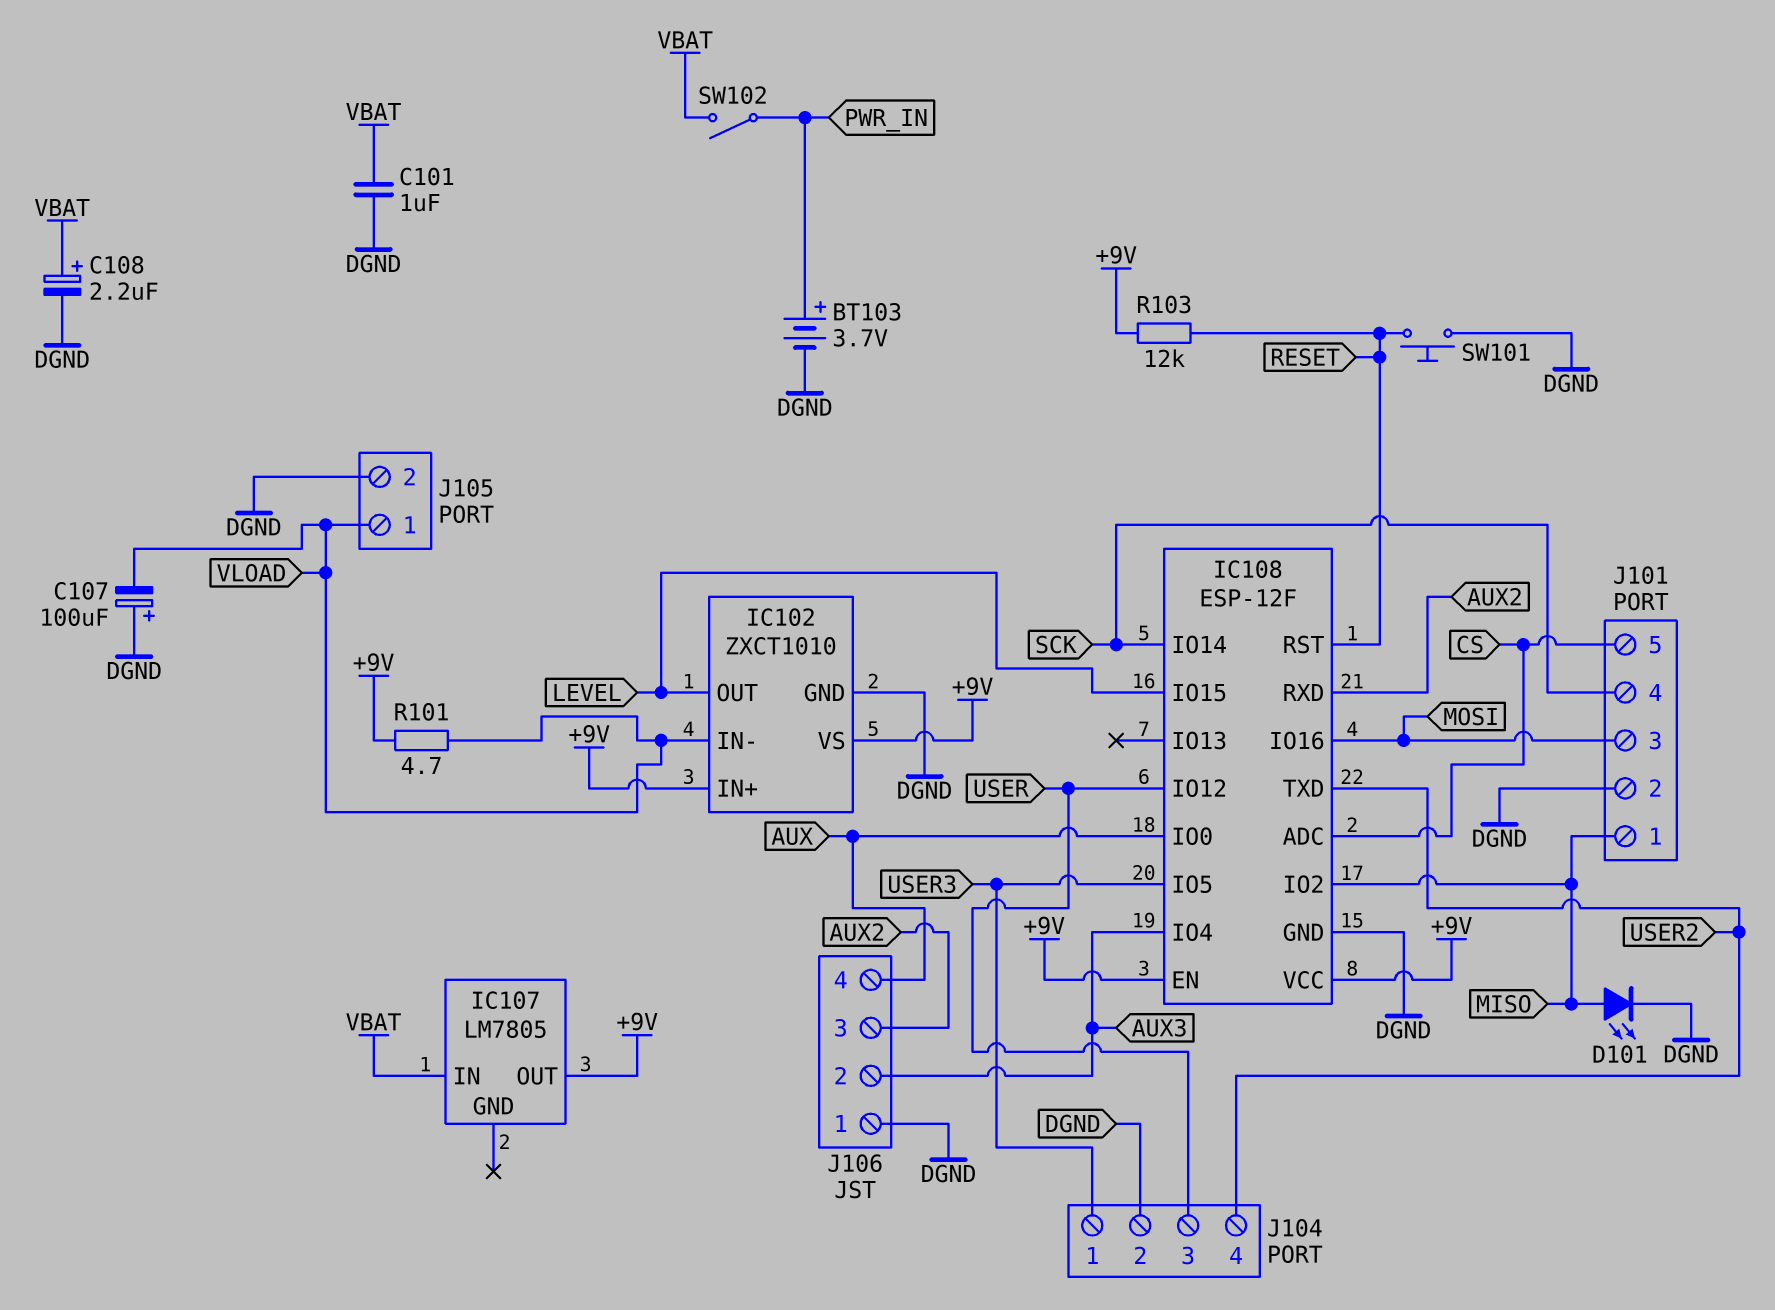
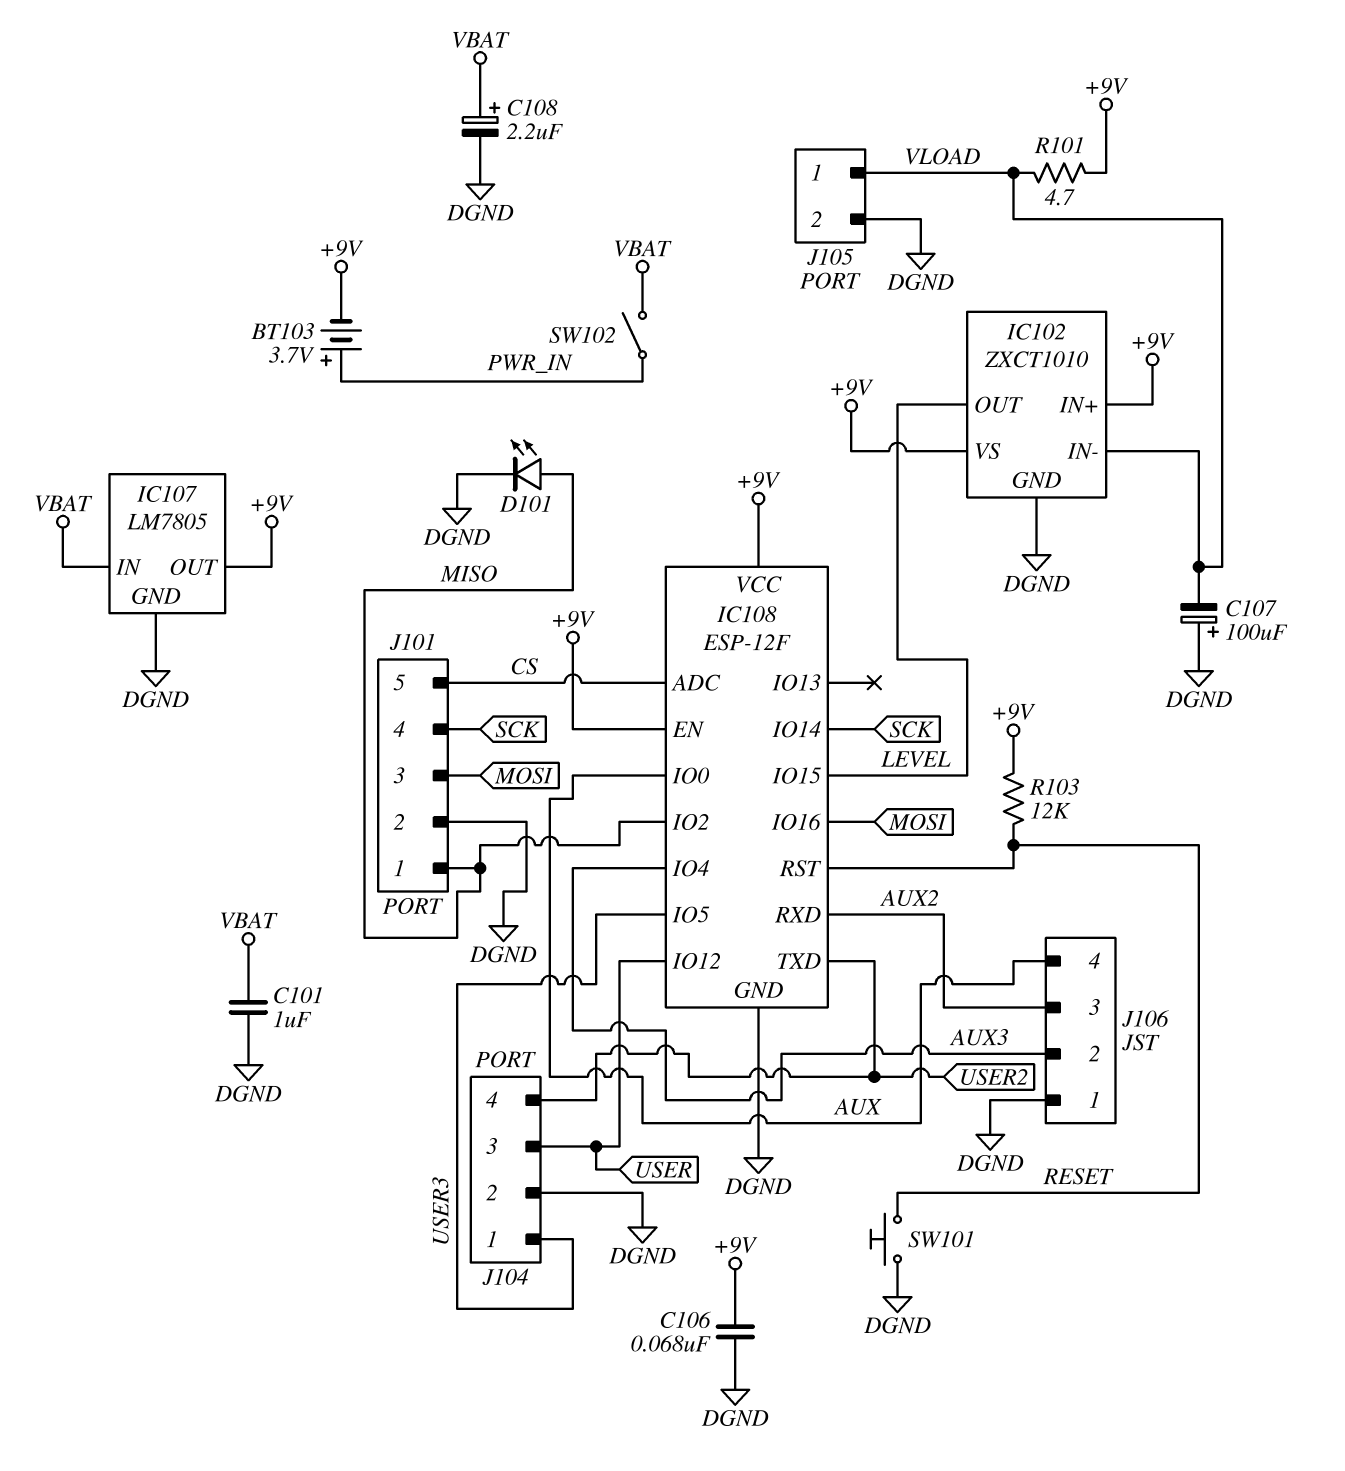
BT103: 3.7V (plus PWR_IN, minus DGND) -> 3.7V (plus PWR_IN, minus +9V)
C106: none -> 68nF (+9V, DGND)
IC107 pin GND: none -> DGND

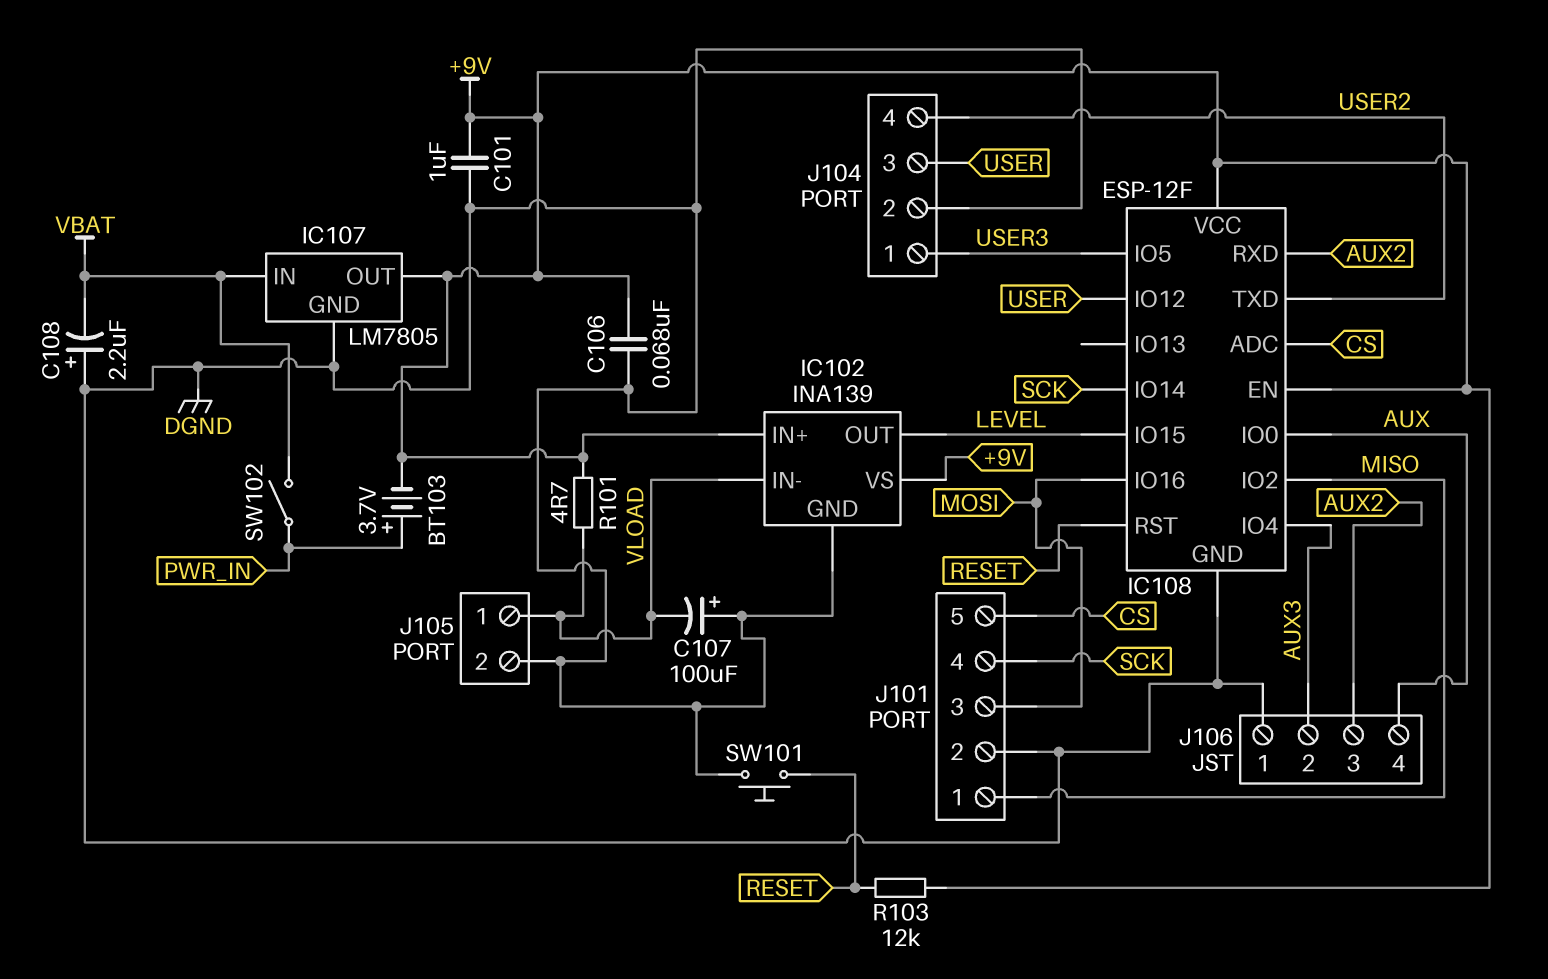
C101: 1uF (DGND, VBAT) -> 1uF (+9V, DGND)
C108: 2.2uF (plus VBAT, minus DGND) -> 2.2uF (plus DGND, minus VBAT)
D101: LED (A MISO, K DGND) -> none
IC102: ZXCT1010 -> INA139

